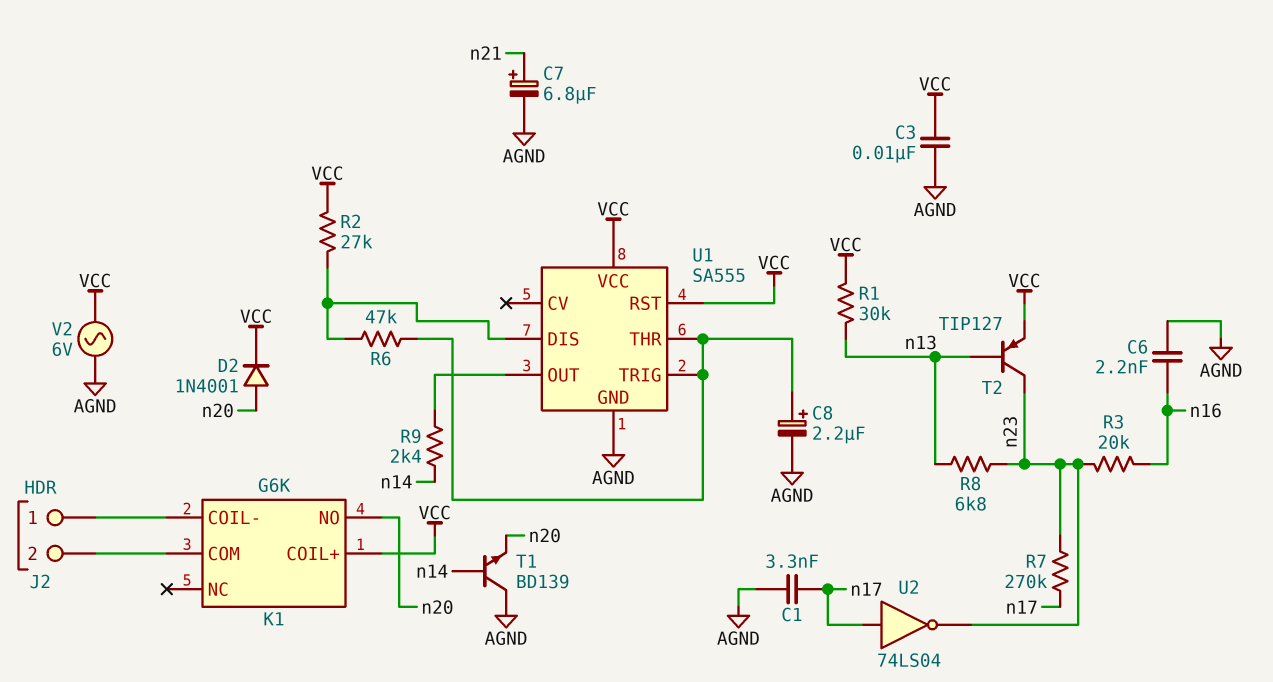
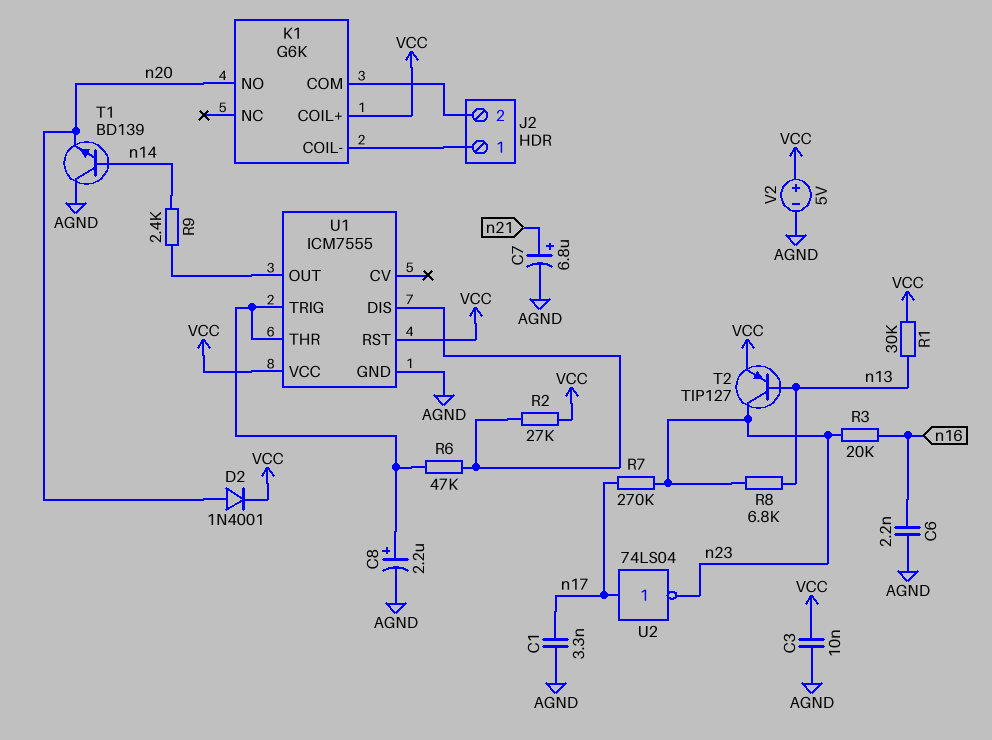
U1: SA555 -> ICM7555
V2: AC 6V (AGND, VCC) -> 5V (plus VCC, minus AGND)

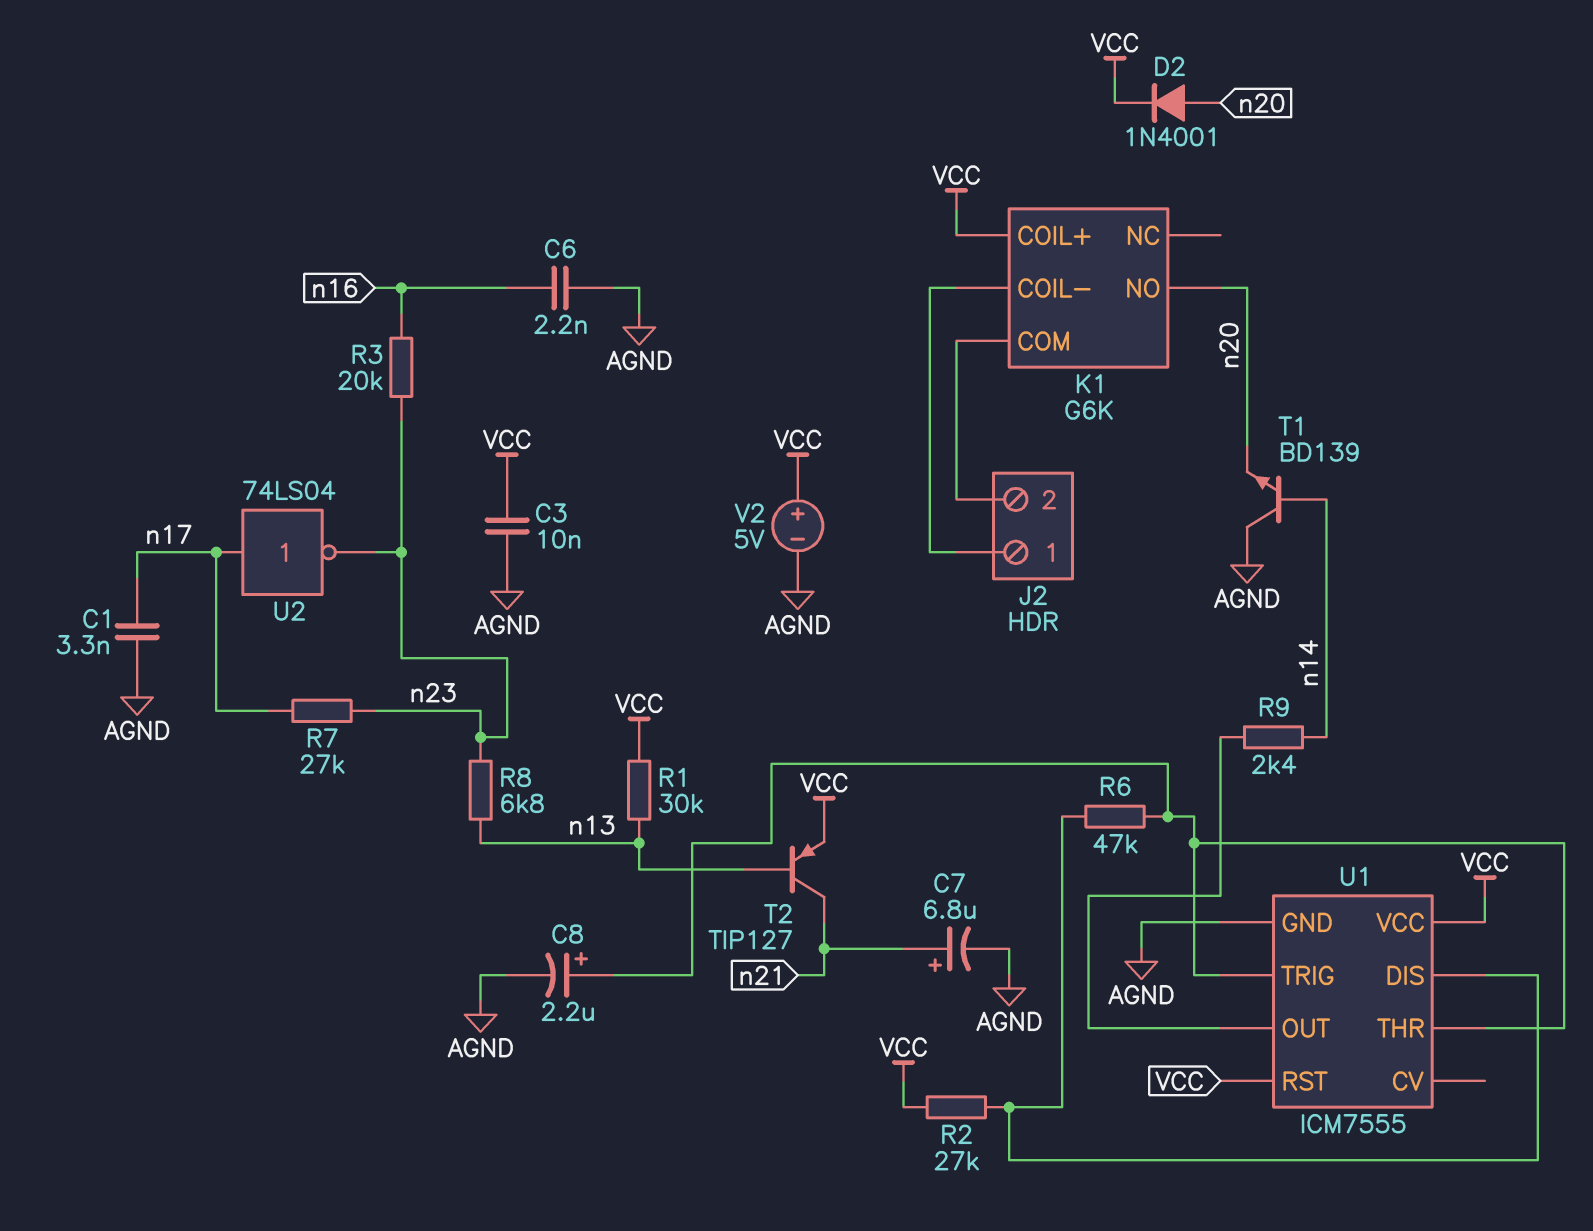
R7: 270k (n17, n23) -> 27k (n17, n23)
T2: PNP TIP127 (B n13, C n23, E VCC) -> PNP TIP127 (B n13, C n21, E VCC)

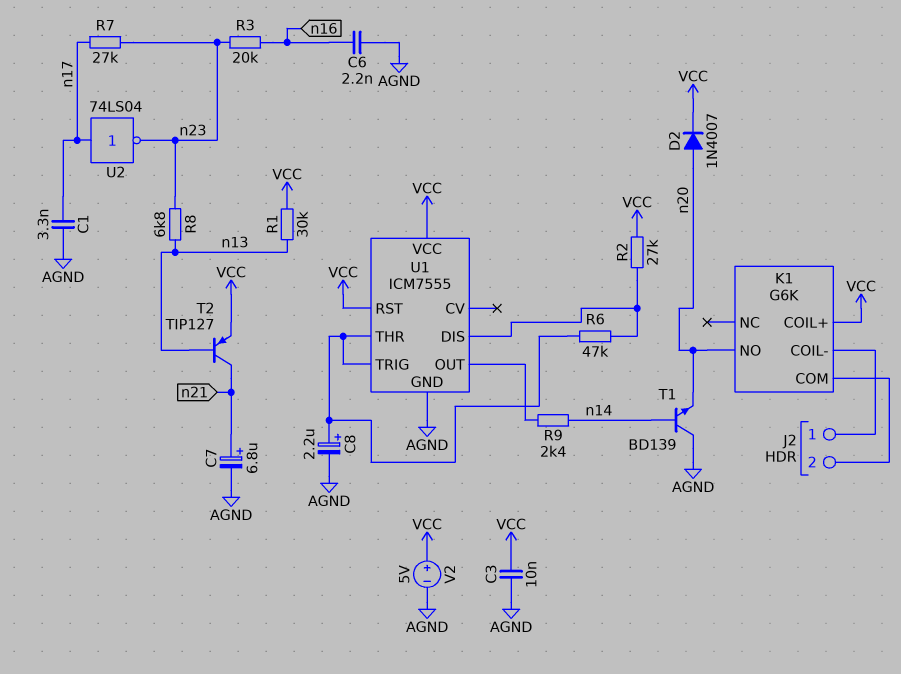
D2: diode 1N4001 (A n20, K VCC) -> diode 1N4007 (A n20, K VCC)

